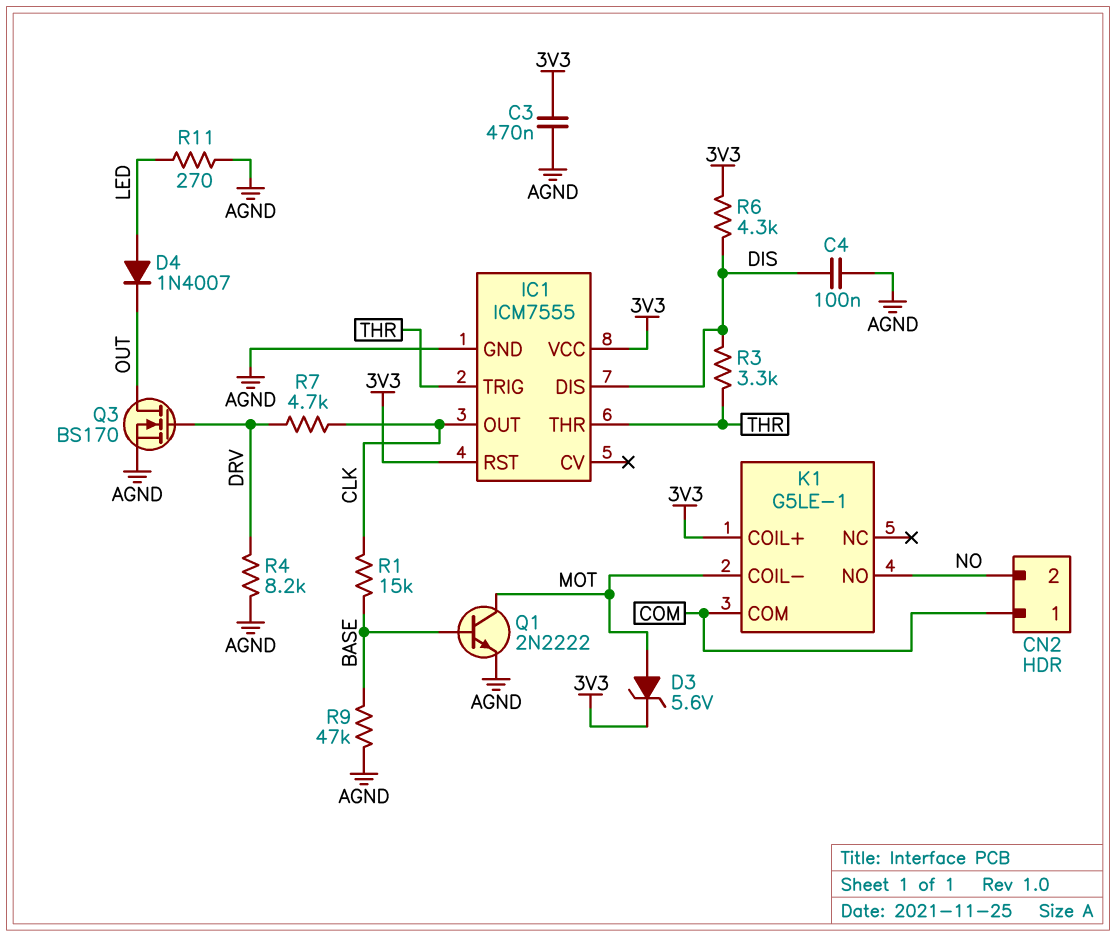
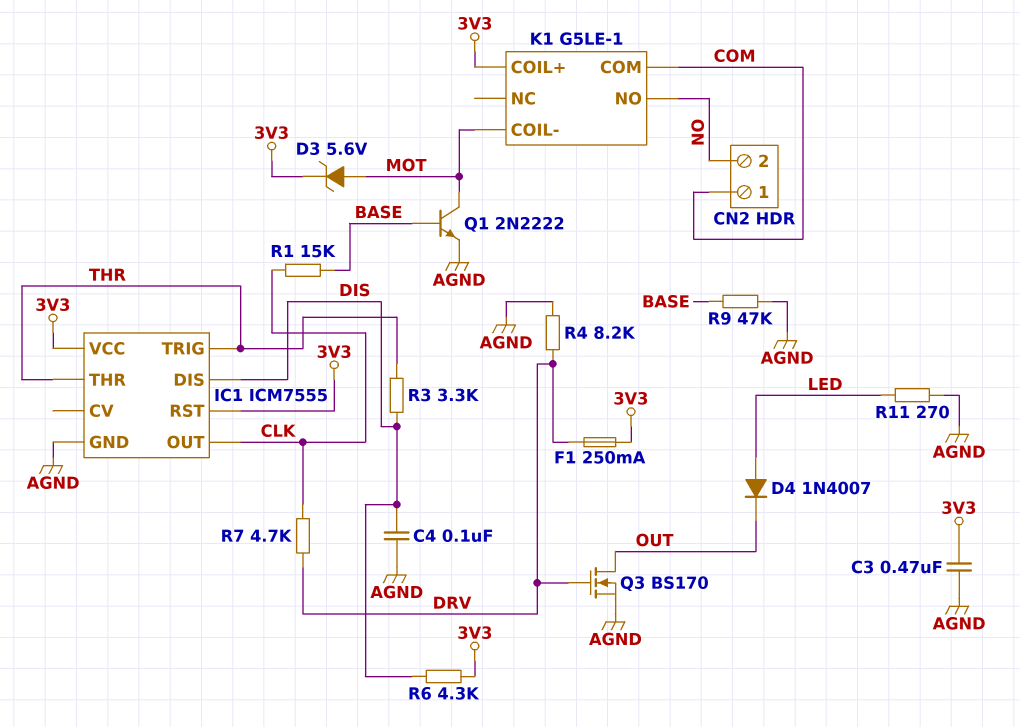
F1: none -> 250mA (3V3, DRV)

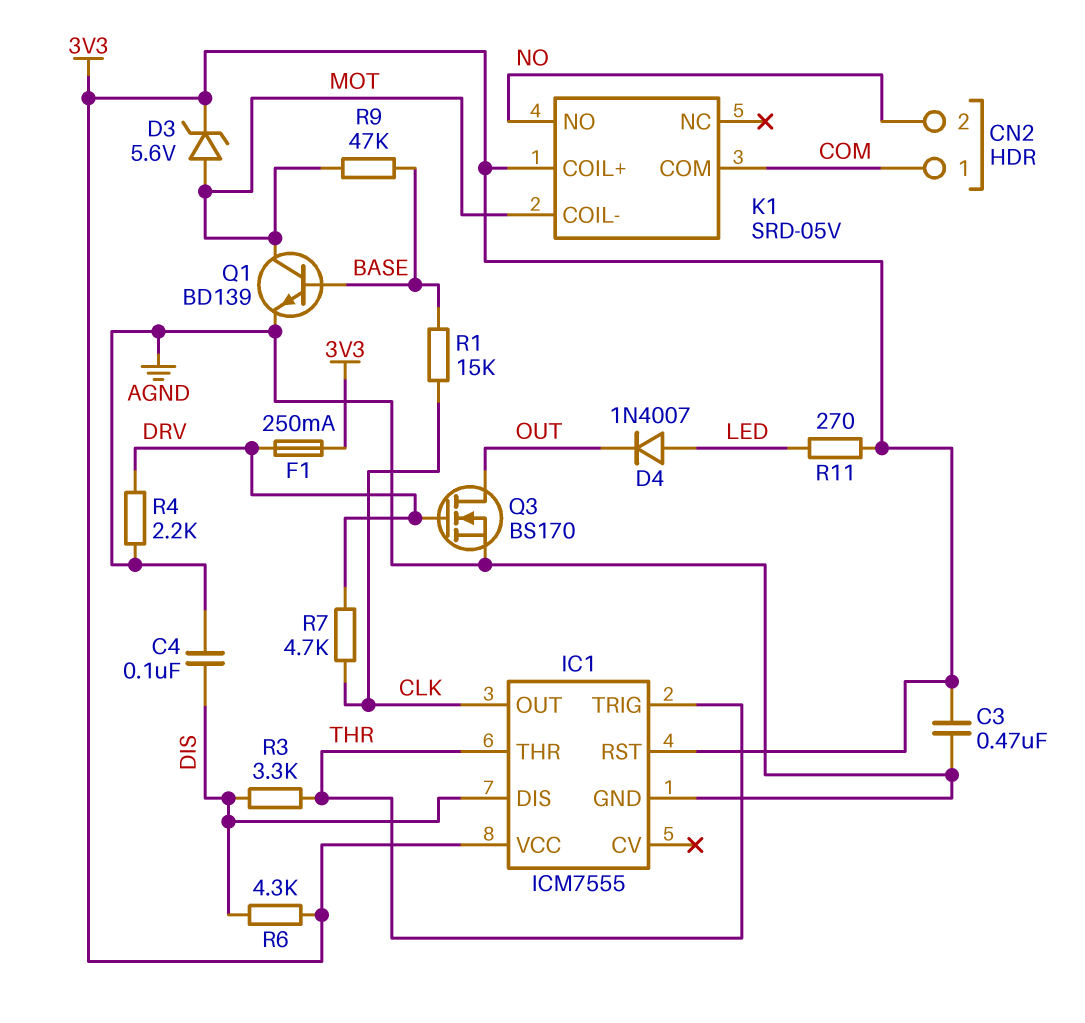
K1: G5LE-1 -> SRD-05V
Q1: NPN 2N2222 (B BASE, C MOT, E AGND) -> NPN BD139 (B BASE, C MOT, E AGND)
R4: 8.2k (AGND, DRV) -> 2.2k (AGND, DRV)
R9: 47k (AGND, BASE) -> 47k (BASE, MOT)
R11: 270 (AGND, LED) -> 270 (3V3, LED)

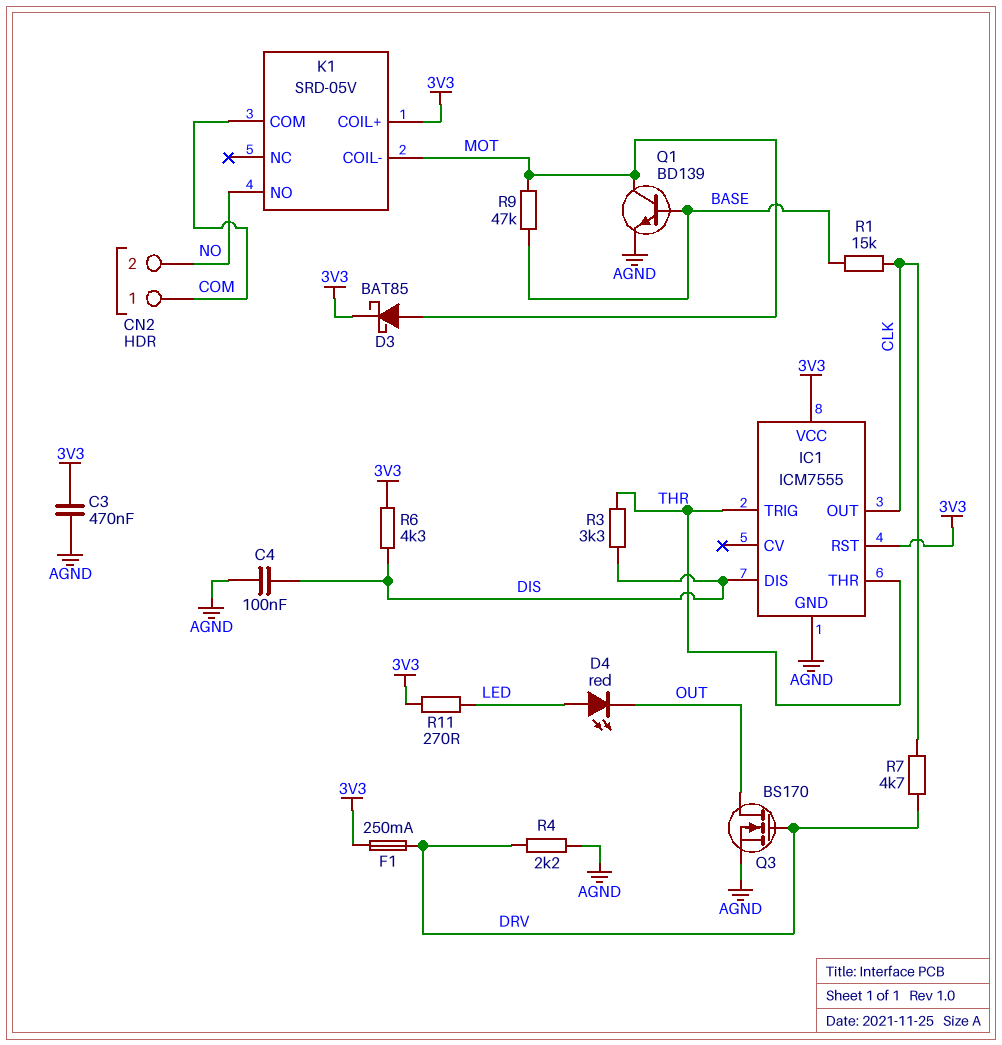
D3: zener 5.6V (A MOT, K 3V3) -> schottky BAT85 (A MOT, K 3V3)
D4: diode 1N4007 (A LED, K OUT) -> LED red (A LED, K OUT)

